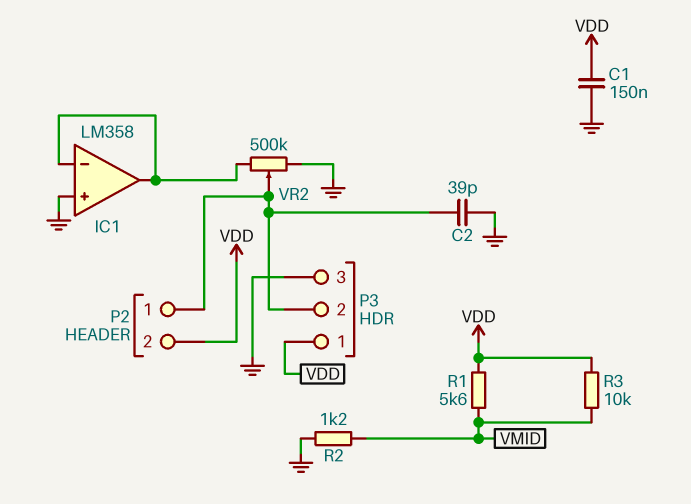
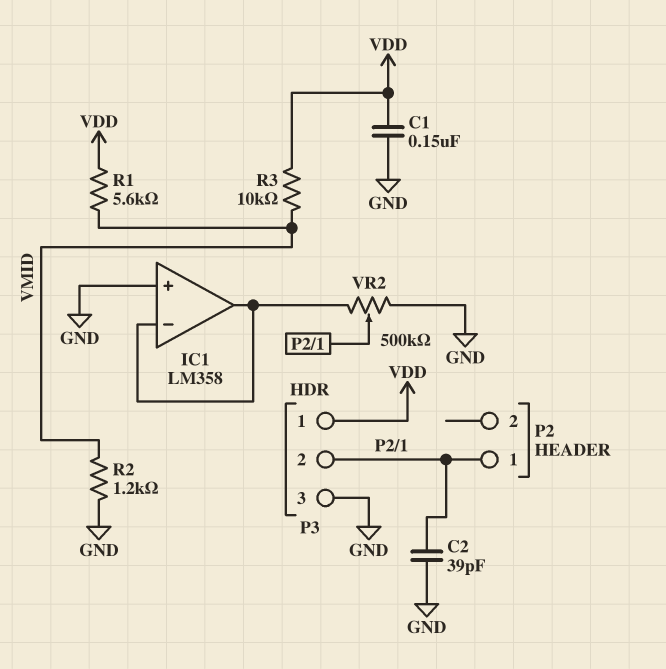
P2 pin 2: VDD -> none

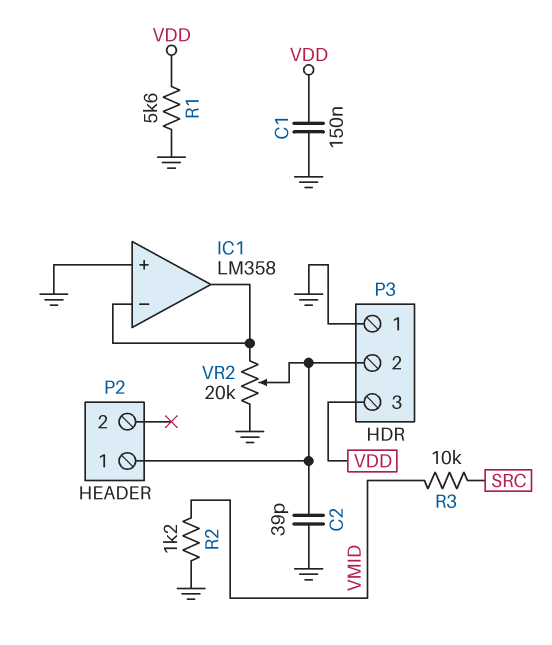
P3 pin 1: VDD -> GND
P3 pin 3: GND -> VDD
R1: 5.6k (VDD, VMID) -> 5.6k (GND, VDD)
R3: 10k (VDD, VMID) -> 10k (SRC, VMID)
VR2: 500k (GND, IC1/in-, wiper P2/1) -> 20k (GND, IC1/in-, wiper P2/1)

